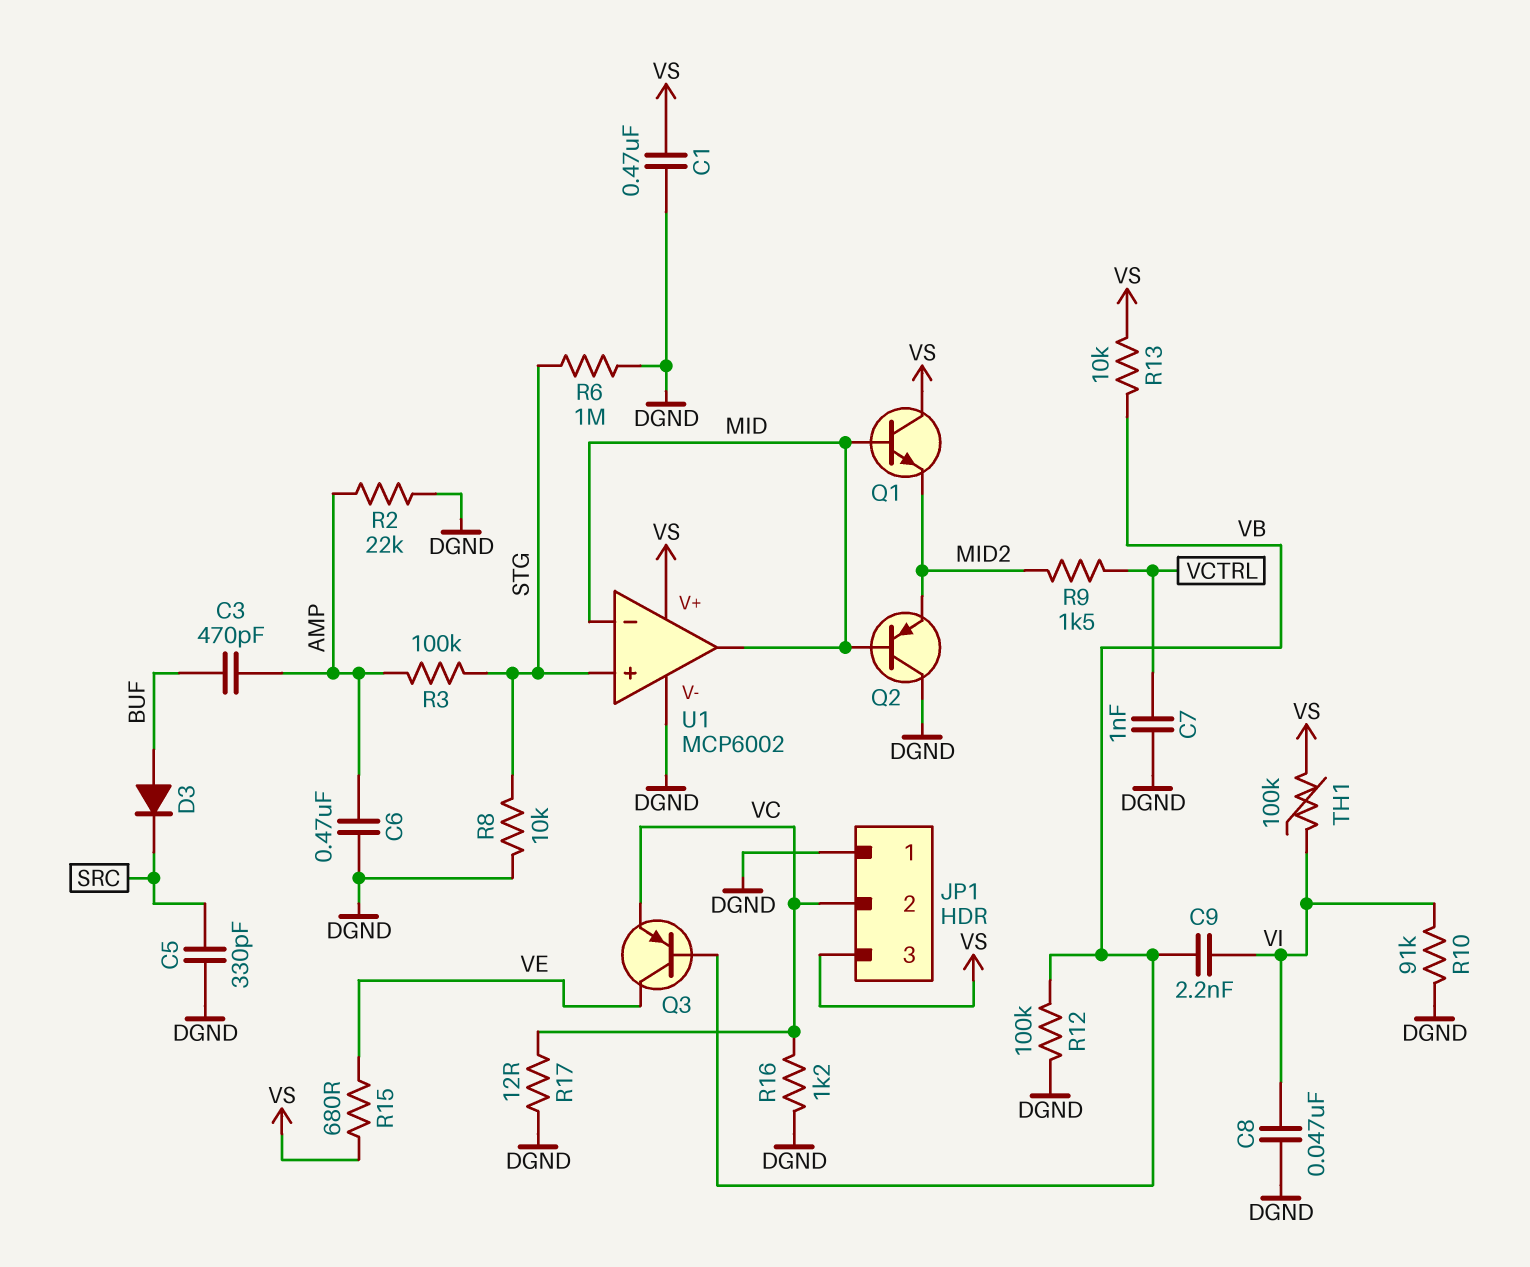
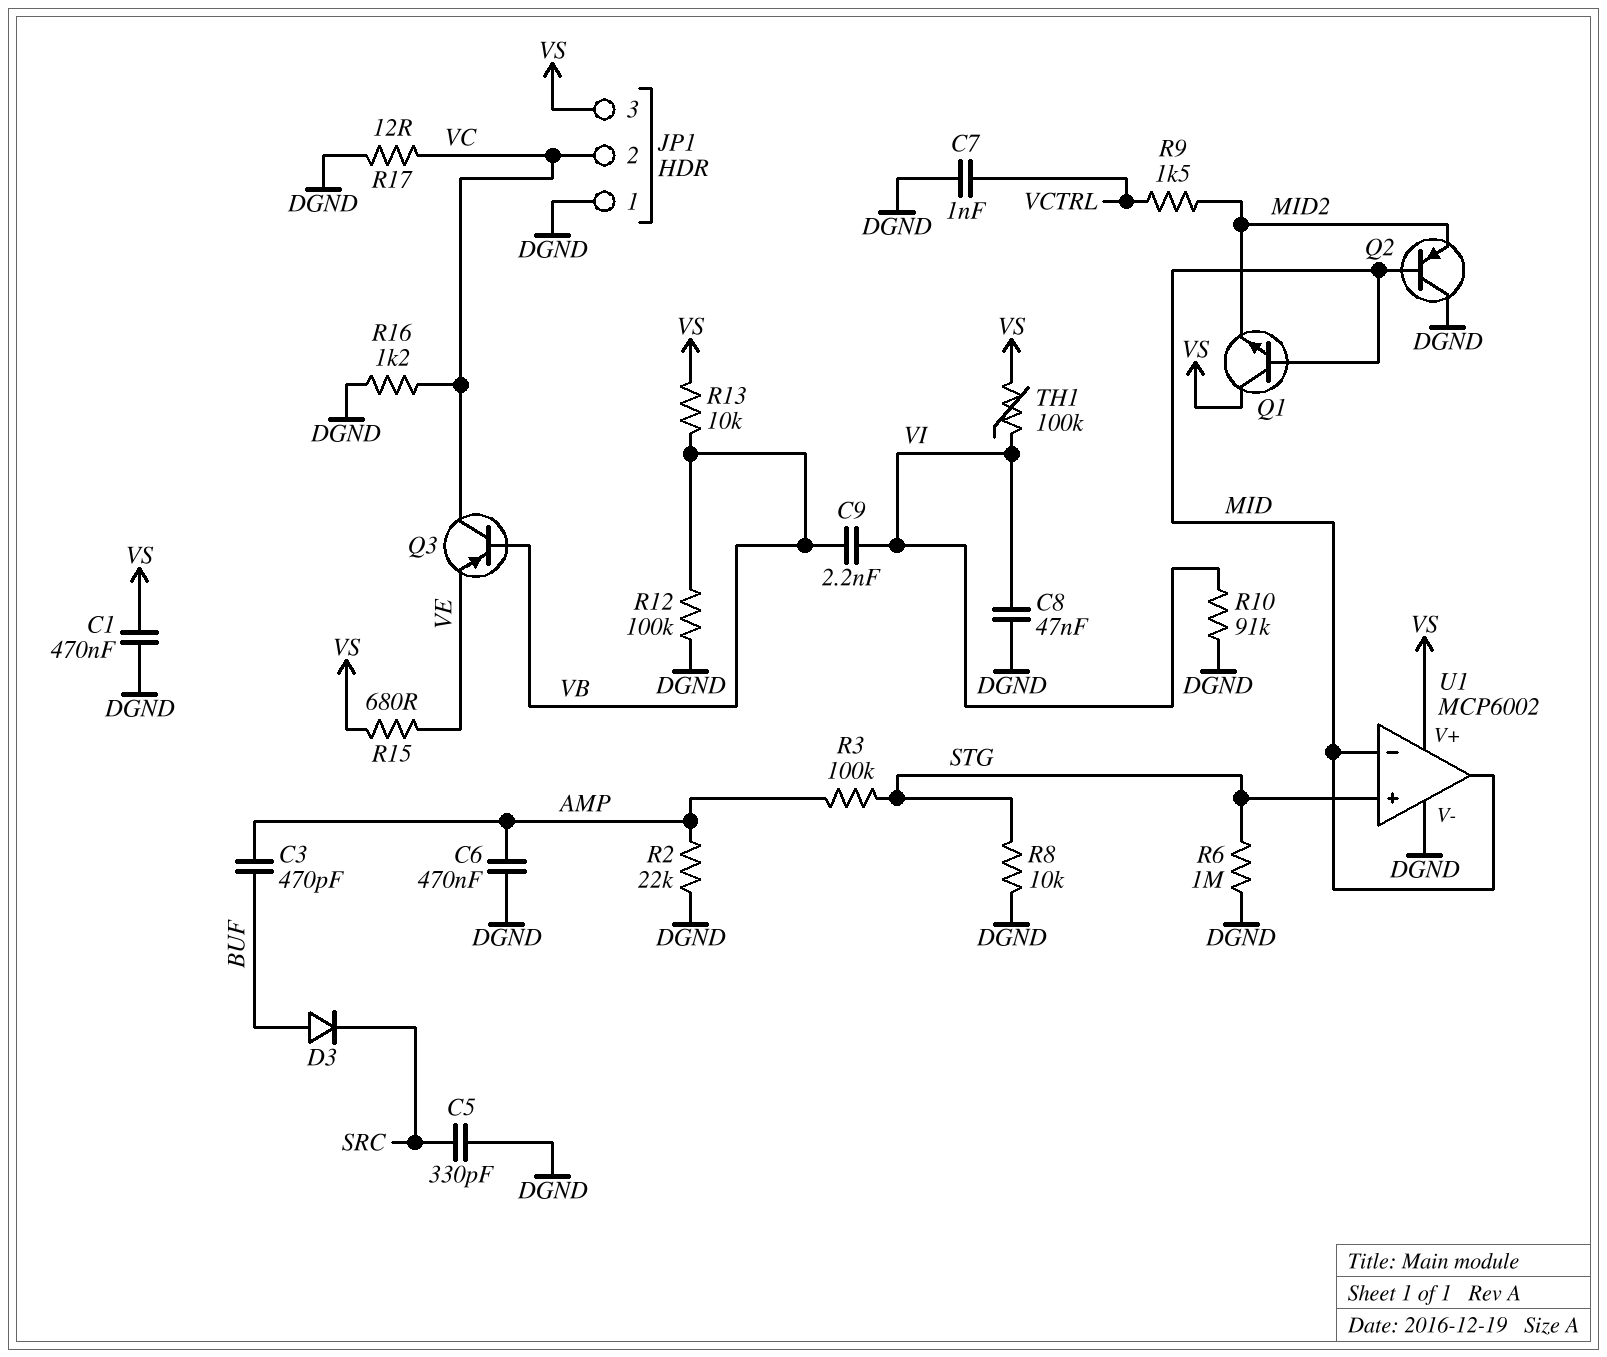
Q3: PNP (B VB, C VE, E VC) -> PNP (B VB, C VC, E VE)

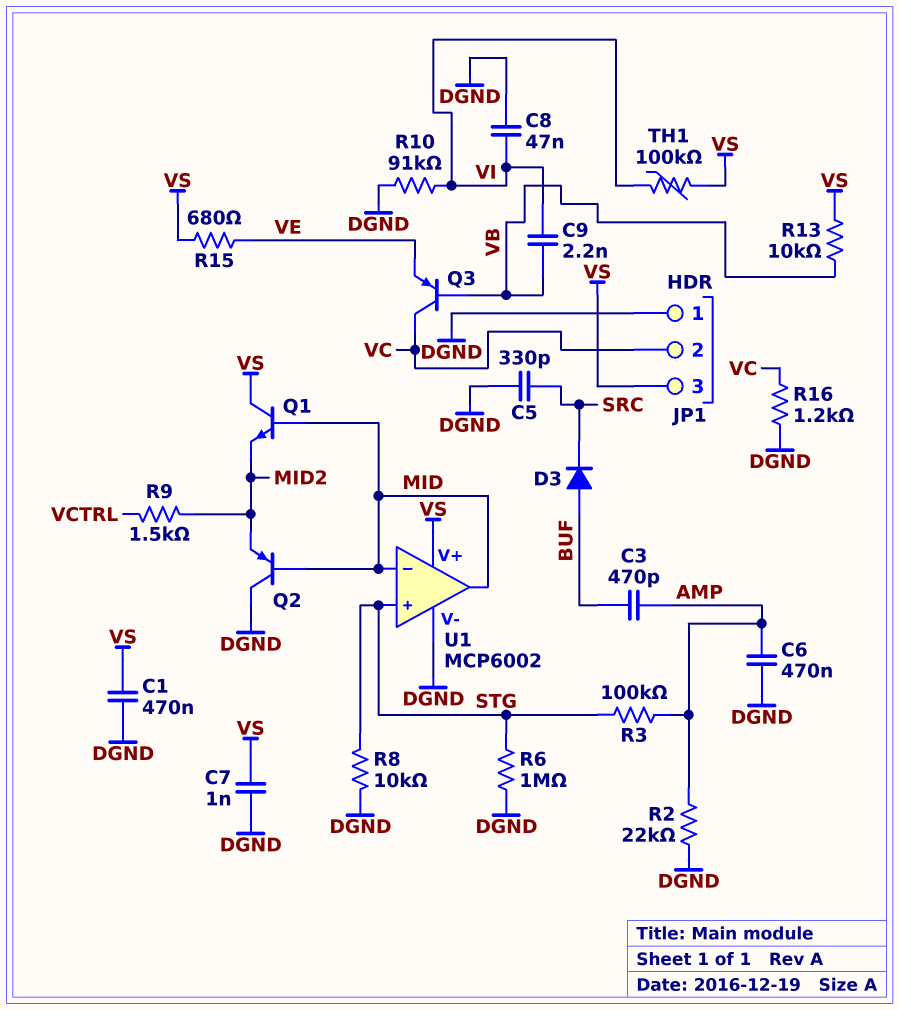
C7: 1nF (DGND, VCTRL) -> 1nF (DGND, VS)
R12: 100k (DGND, VB) -> none
R17: 12 (DGND, VC) -> none

